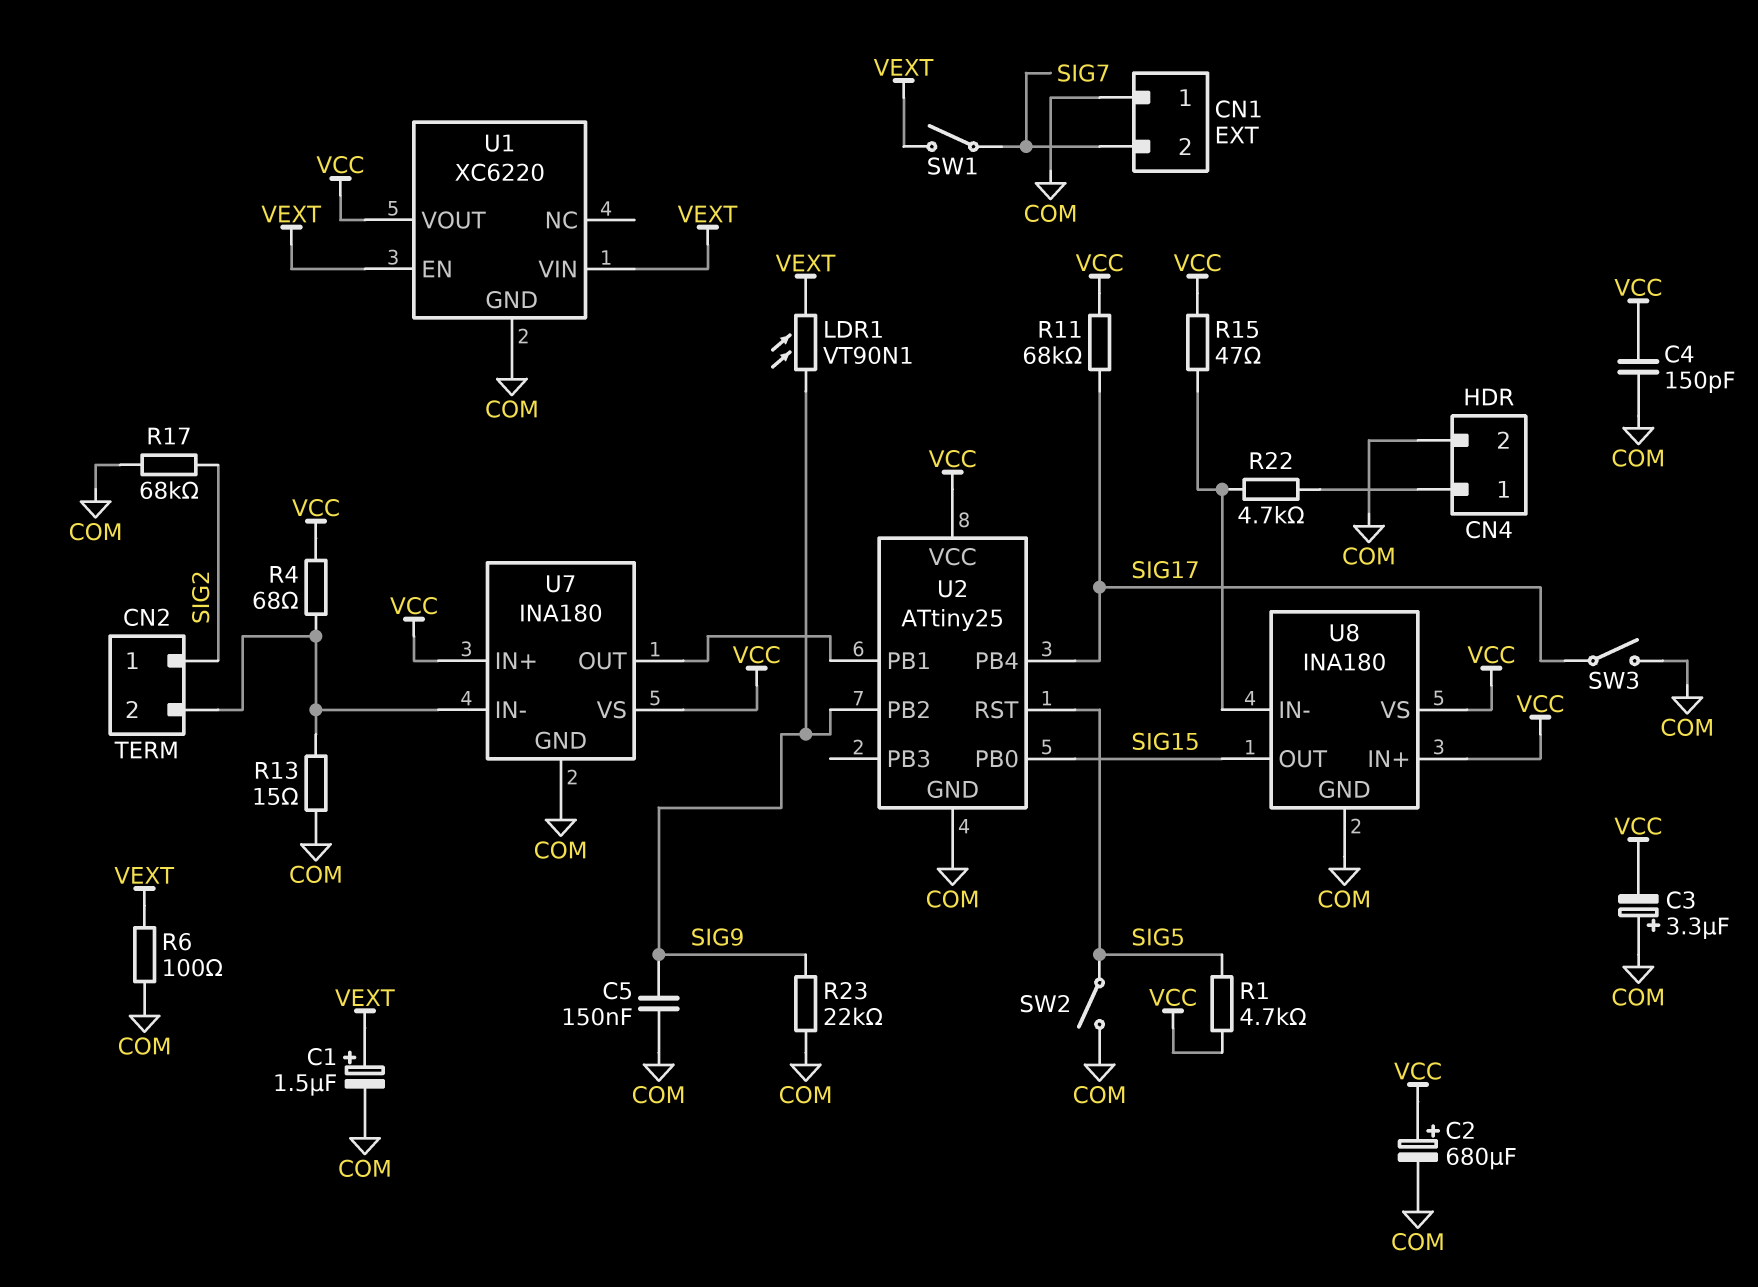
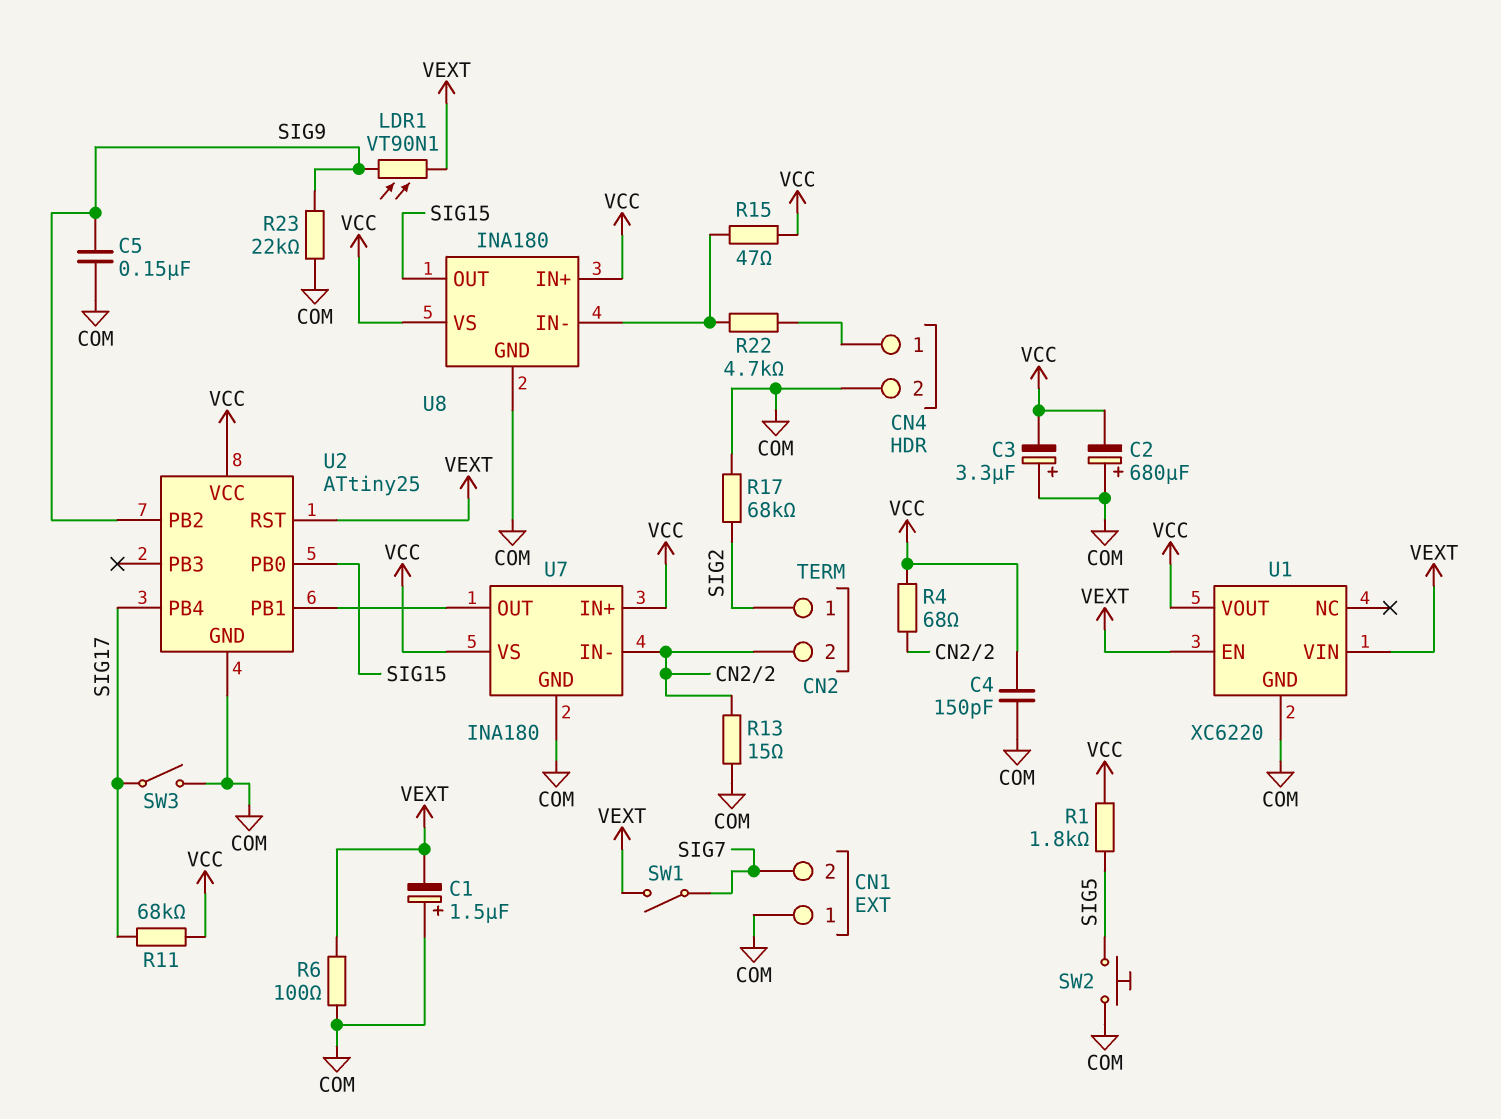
C1: 1.5uF (plus VEXT, minus COM) -> 1.5uF (plus COM, minus VEXT)
C2: 680uF (plus VCC, minus COM) -> 680uF (plus COM, minus VCC)
R1: 4.7k (SIG5, VCC) -> 1.8k (SIG5, VCC)
SW2: switch (COM, SIG5) -> button (COM, SIG5)
U2 pin RST: SIG5 -> VEXT

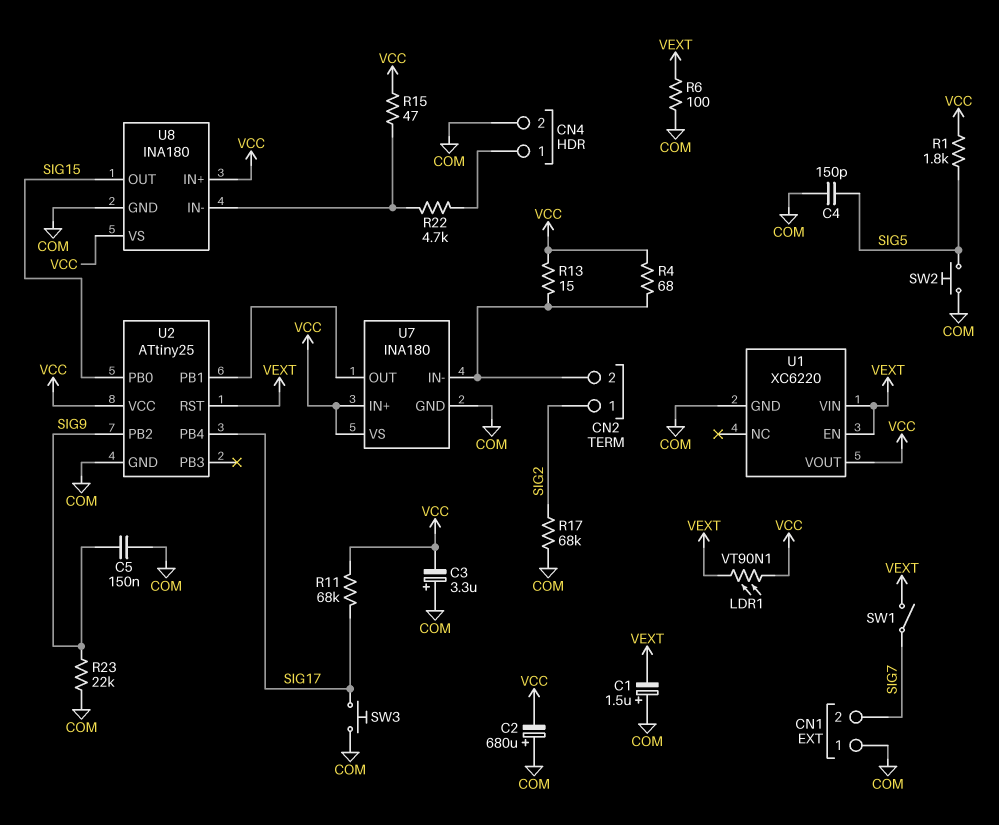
C4: 150pF (COM, VCC) -> 150pF (COM, SIG5)
LDR1: VT90N1 (SIG9, VEXT) -> VT90N1 (VCC, VEXT)
R13: 15 (CN2/2, COM) -> 15 (CN2/2, VCC)
SW3: switch (COM, SIG17) -> button (COM, SIG17)

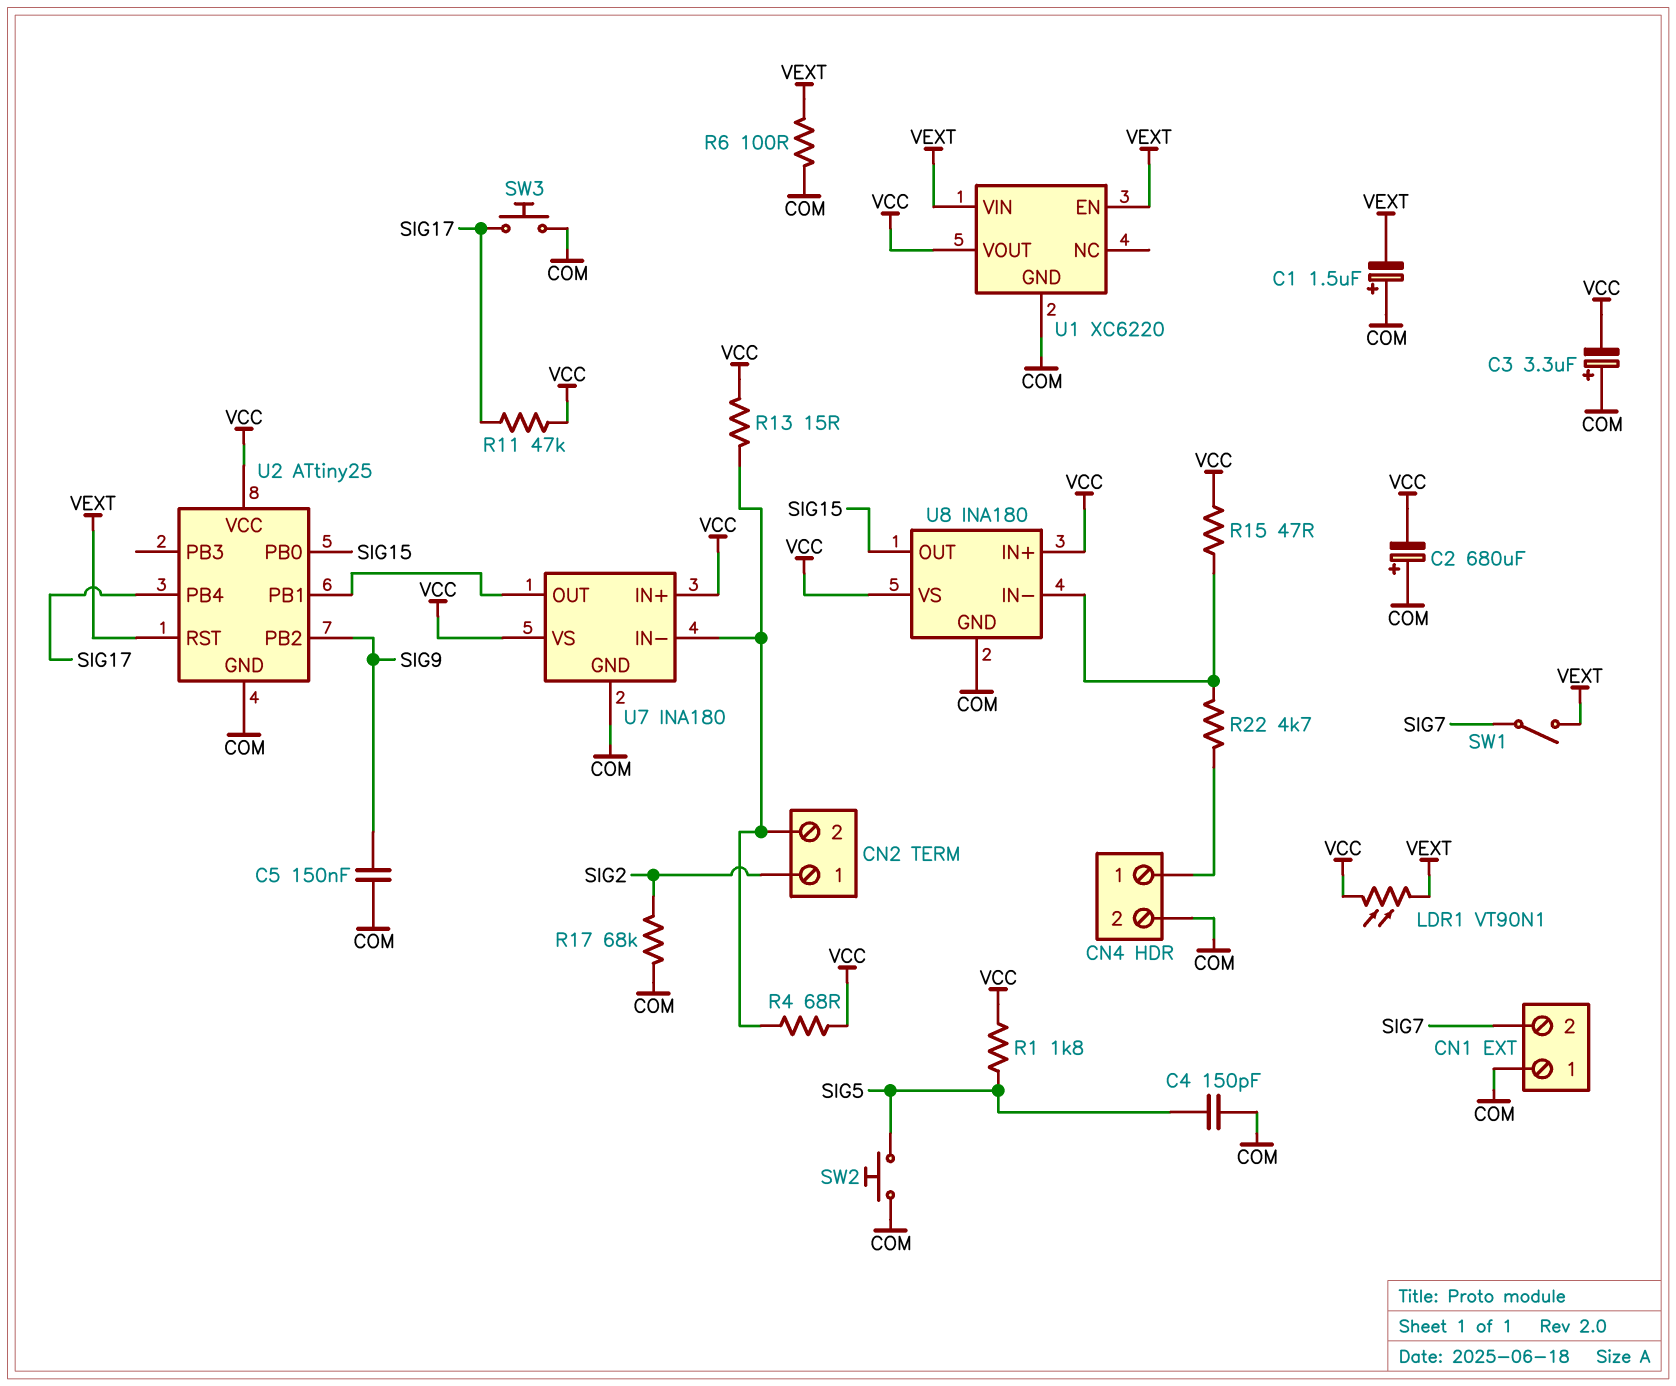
R11: 68k (SIG17, VCC) -> 47k (SIG17, VCC)
R23: 22k (COM, SIG9) -> none

